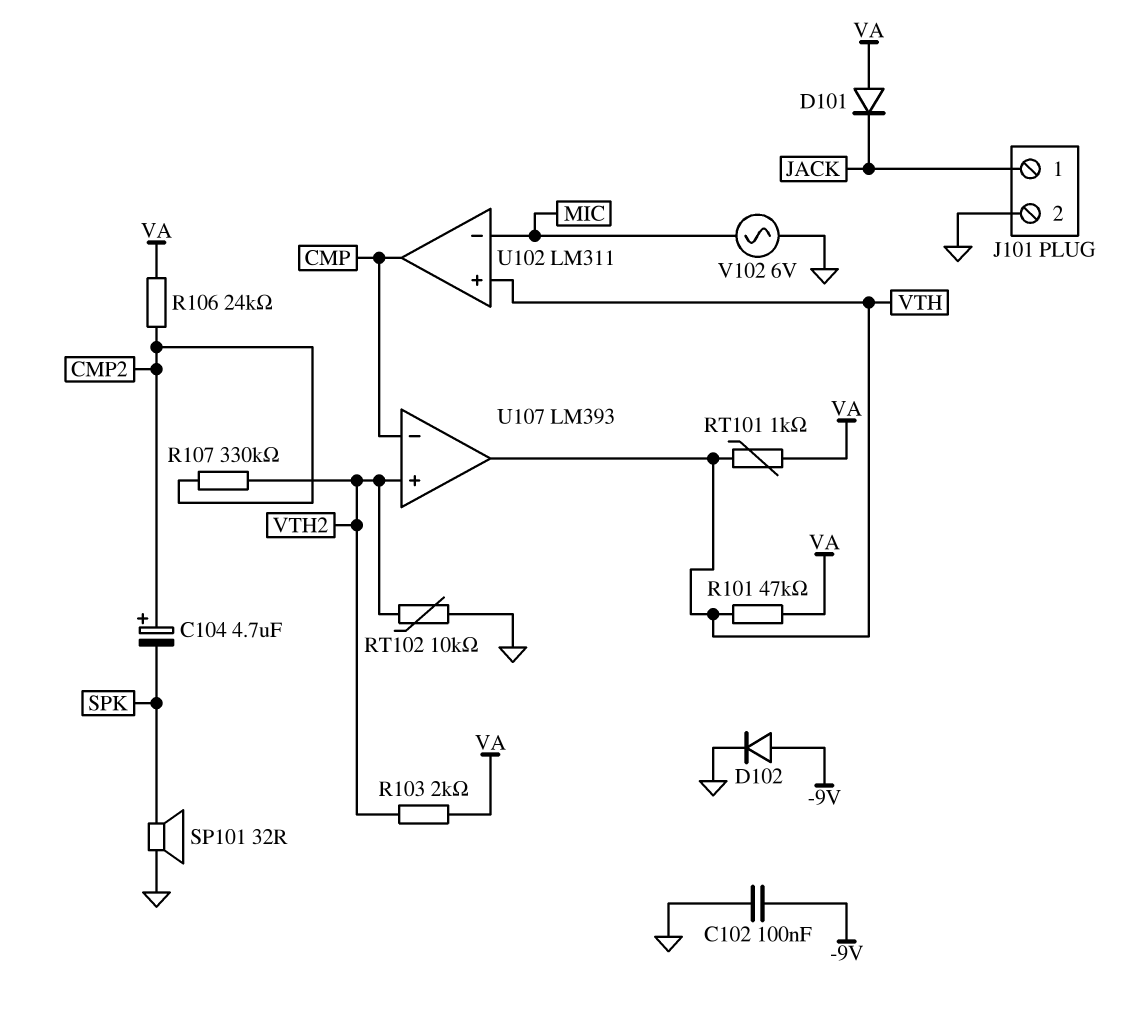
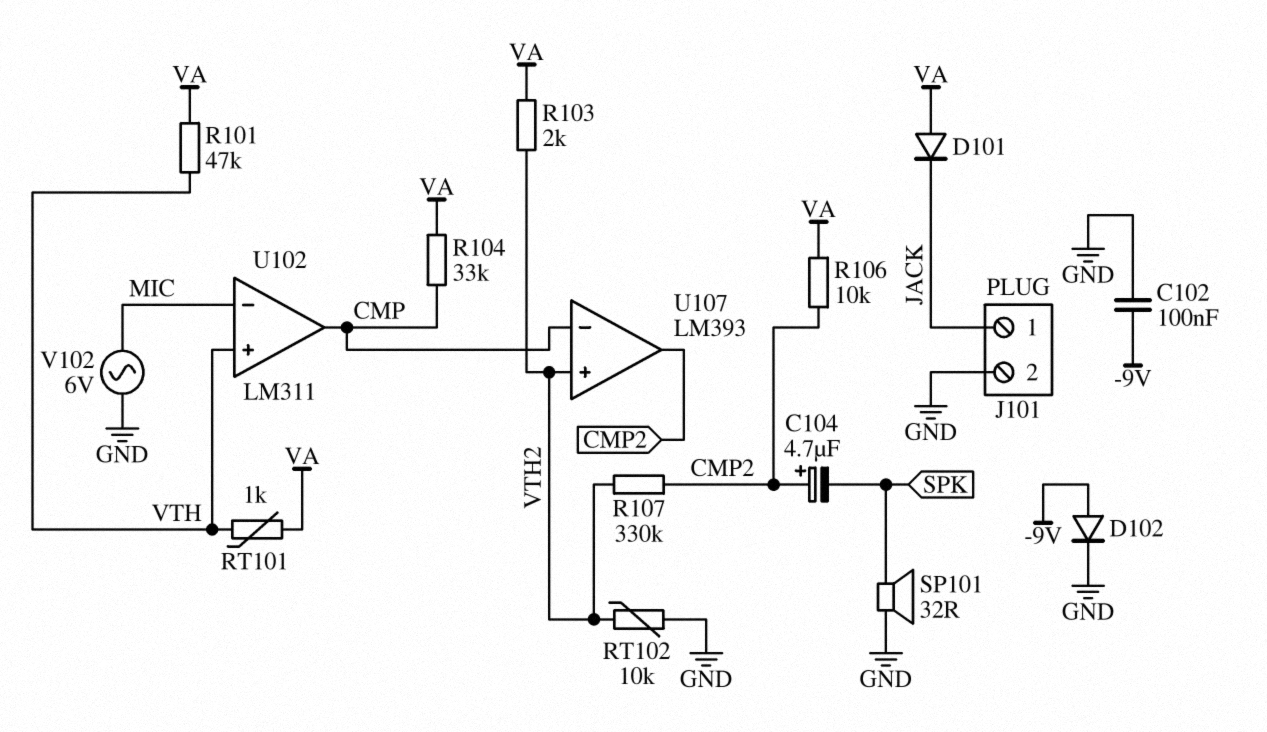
R104: none -> 33k (CMP, VA)
R106: 24k (CMP2, VA) -> 10k (CMP2, VA)
U107 pin out: VTH -> CMP2

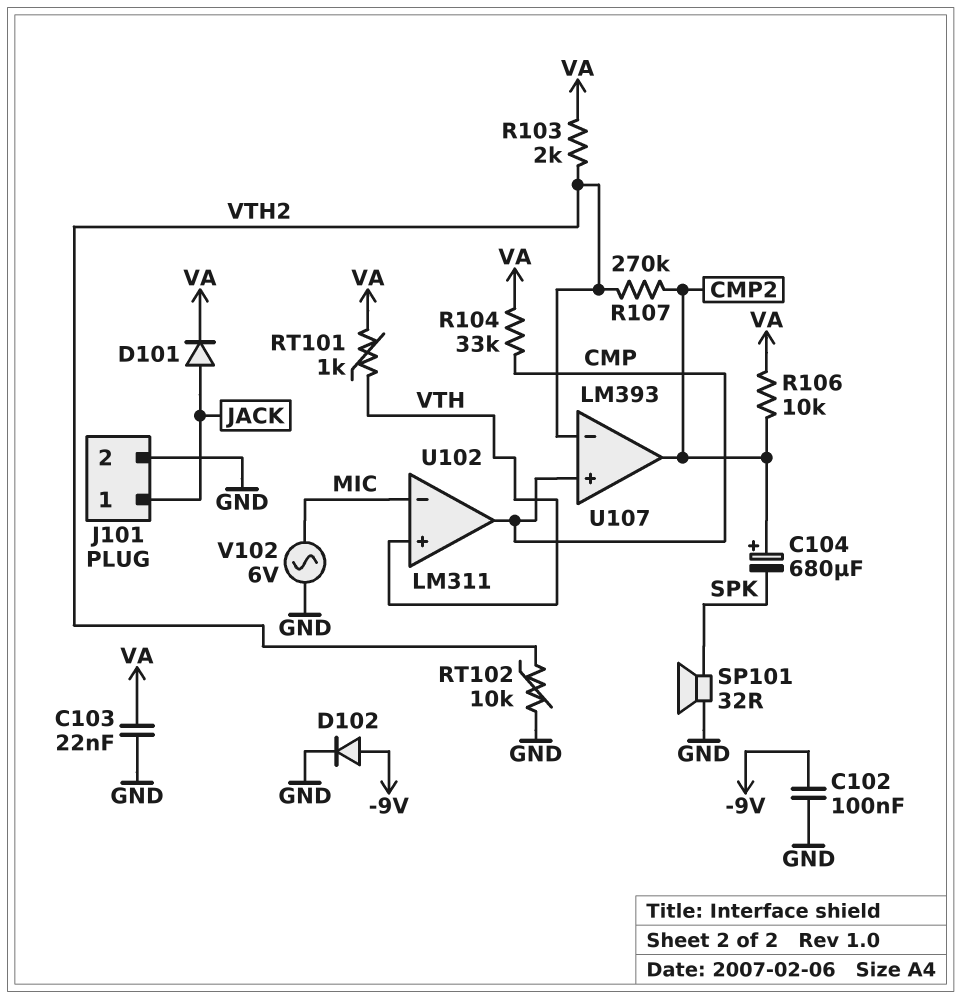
C103: none -> 22nF (GND, VA)
C104: 4.7uF (plus CMP2, minus SPK) -> 680uF (plus CMP2, minus SPK)
D101: diode (A VA, K JACK) -> diode (A JACK, K VA)
R101: 47k (VA, VTH) -> none
R107: 330k (CMP2, VTH2) -> 270k (CMP2, VTH2)
U107 pin in+: VTH2 -> CMP
U107 pin in-: CMP -> VTH2

